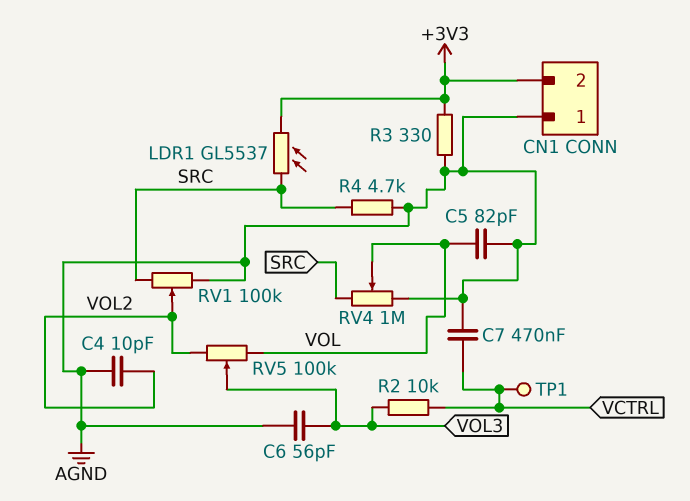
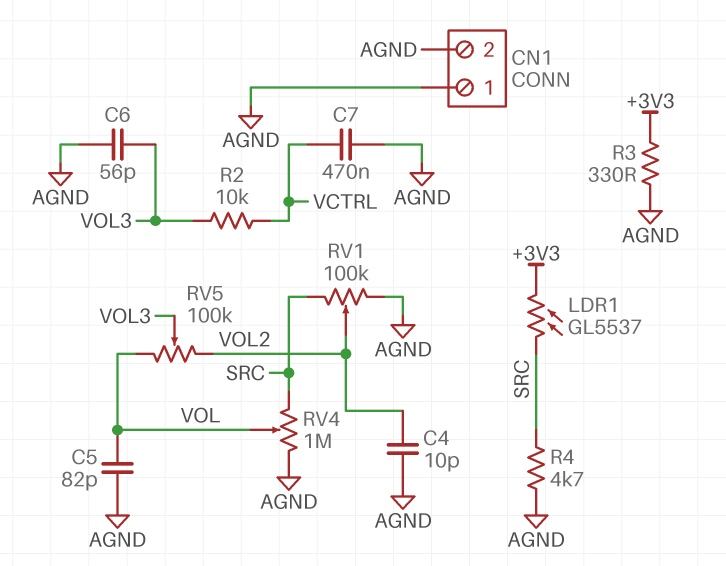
CN1 pin 2: +3V3 -> AGND
TP1: test point (VCTRL) -> none

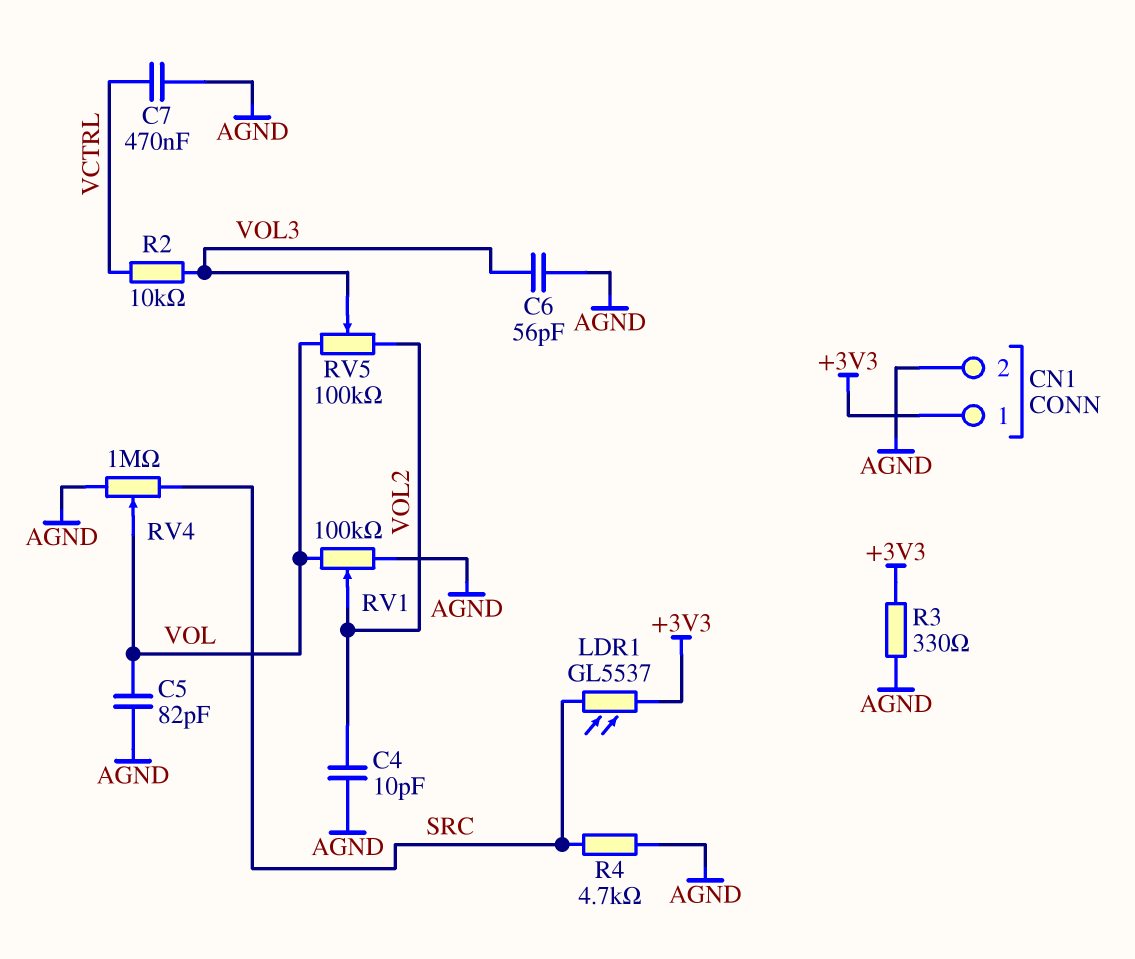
CN1 pin 1: AGND -> +3V3
RV1: 100k (AGND, SRC, wiper VOL2) -> 100k (AGND, VOL, wiper VOL2)

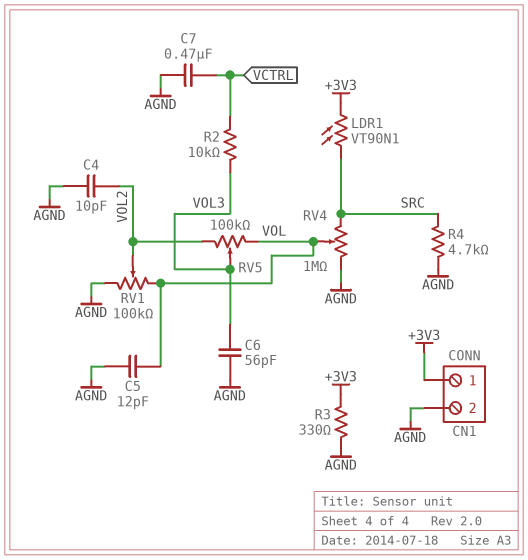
C5: 82pF (AGND, VOL) -> 12pF (AGND, VOL)
LDR1: GL5537 (+3V3, SRC) -> VT90N1 (+3V3, SRC)

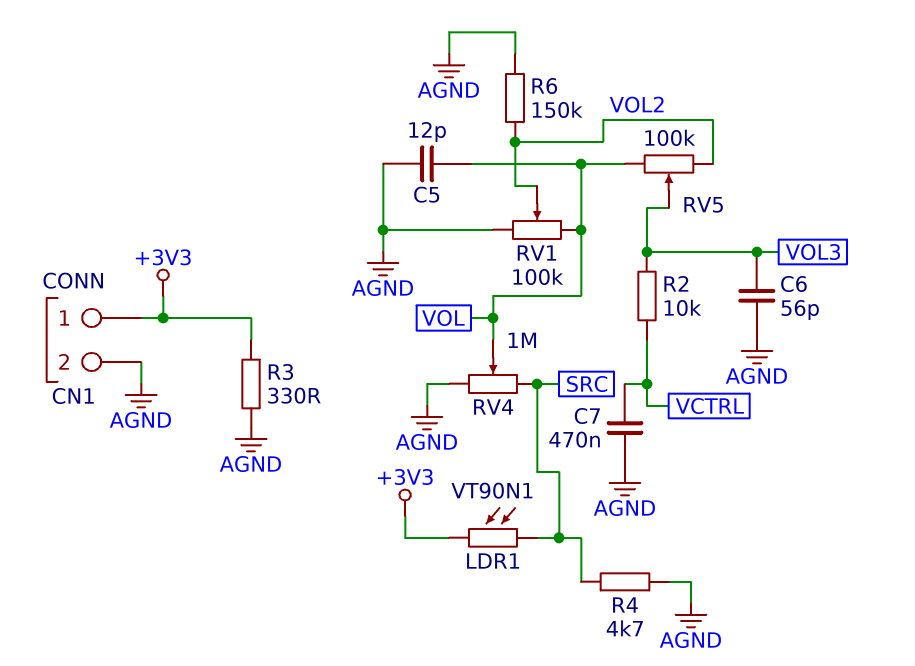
C4: 10pF (AGND, VOL2) -> none
R6: none -> 150k (AGND, VOL2)

